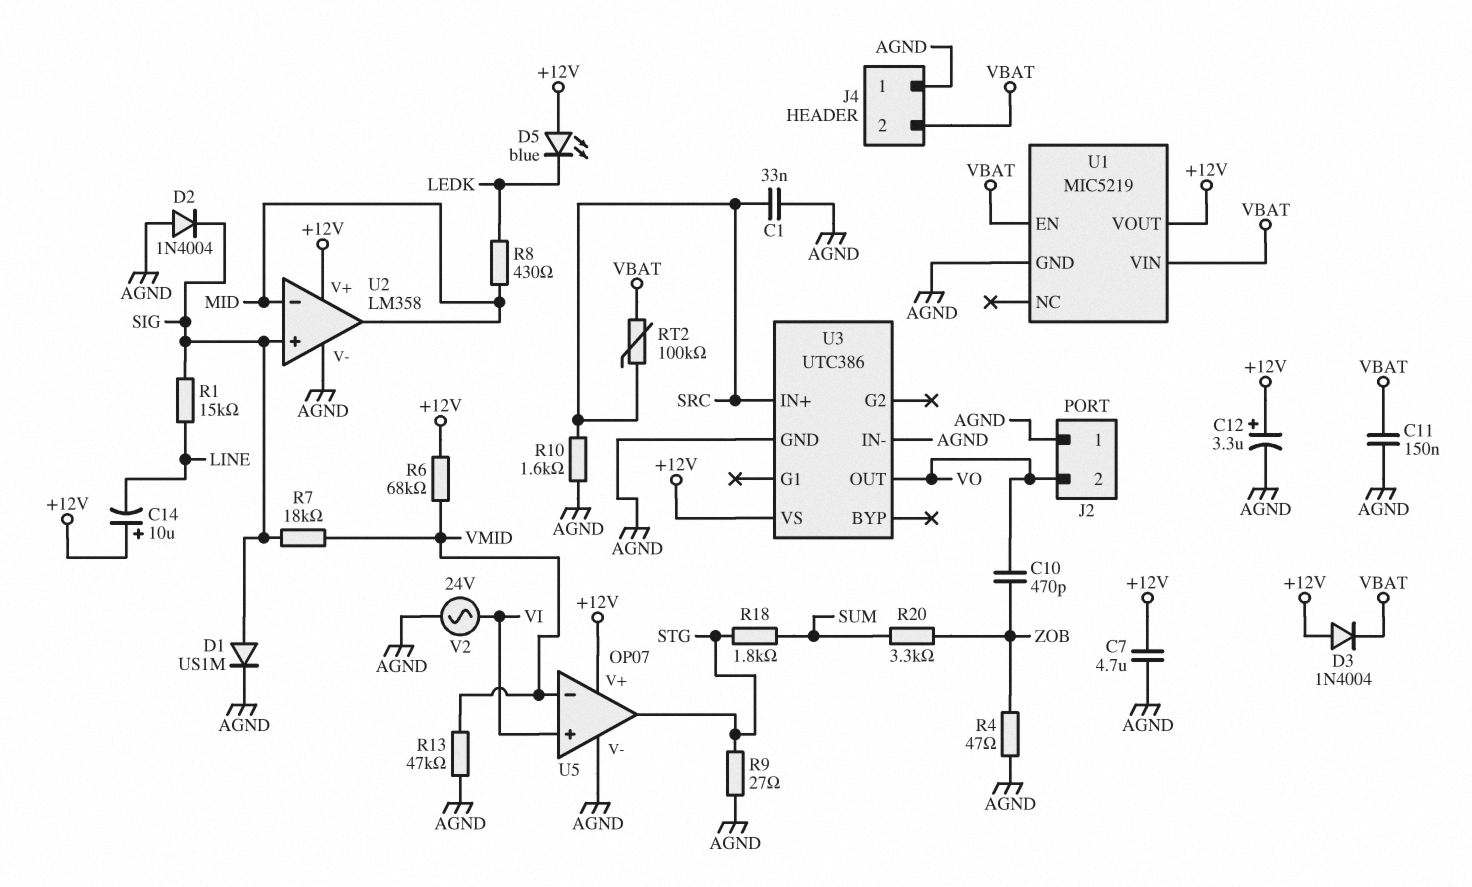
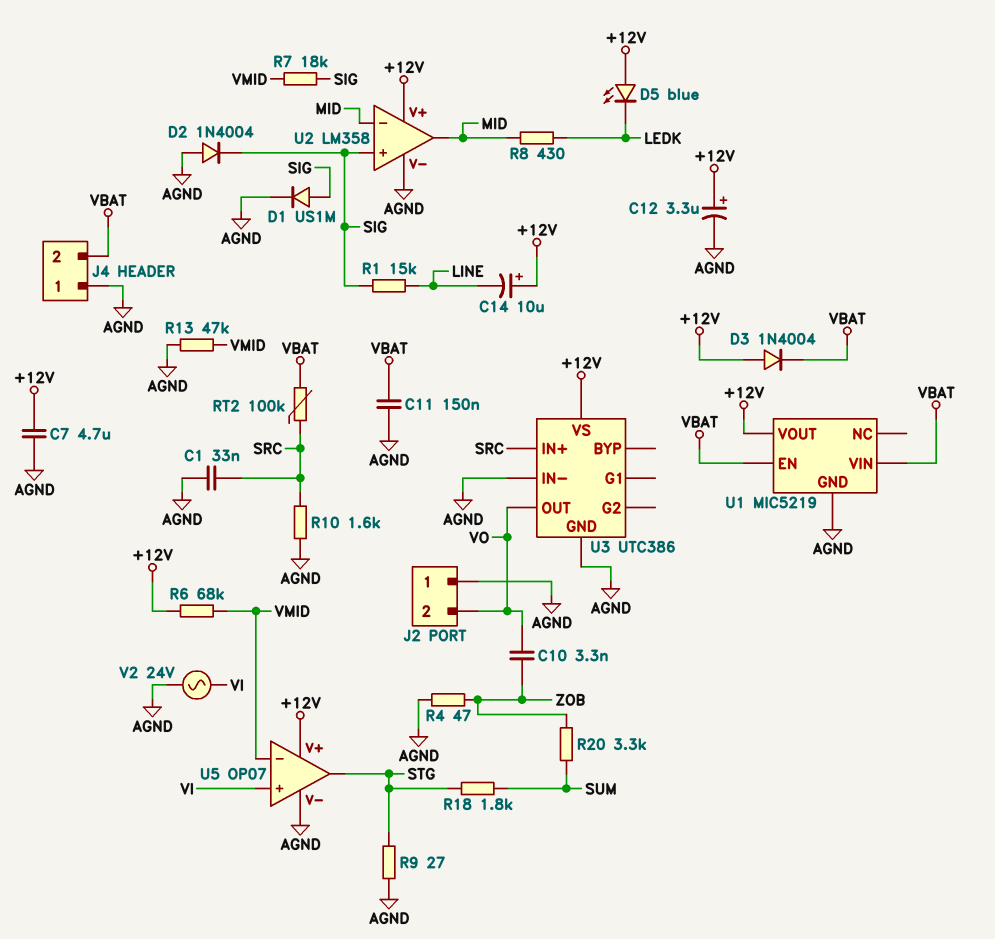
C10: 470pF (VO, ZOB) -> 3.3nF (VO, ZOB)

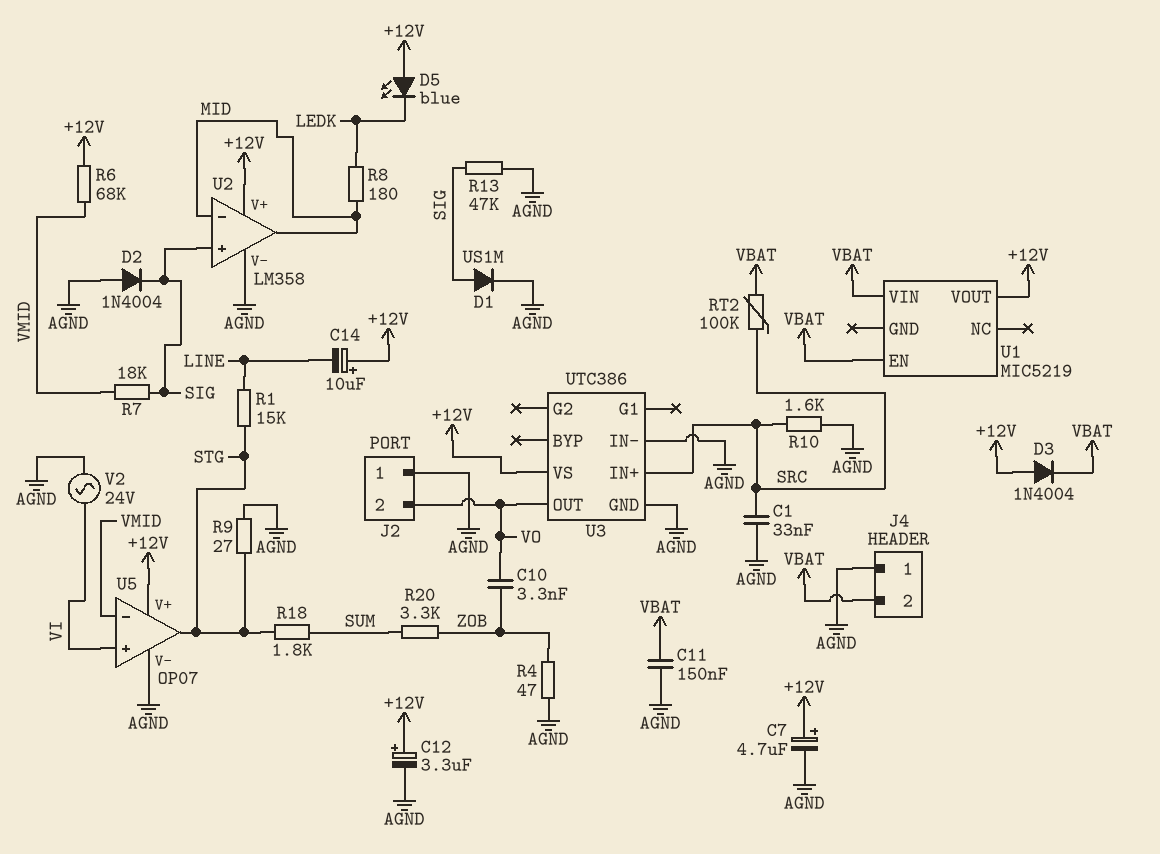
C7: 4.7uF (+12V, AGND) -> 4.7uF (plus +12V, minus AGND)
R1: 15k (LINE, SIG) -> 15k (LINE, STG)
R8: 430 (LEDK, MID) -> 180 (LEDK, MID)
R13: 47k (AGND, VMID) -> 47k (AGND, SIG)
U1 pin GND: AGND -> none

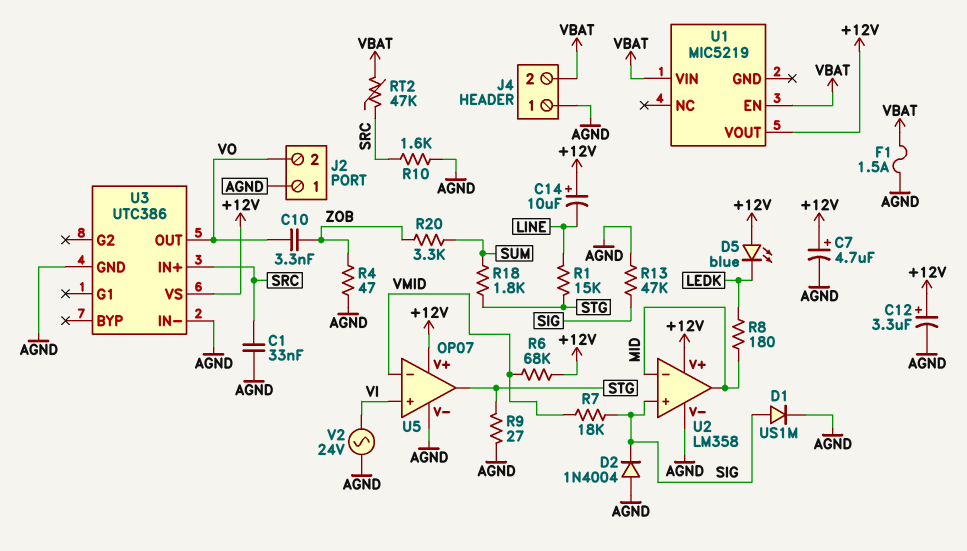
C11: 150nF (AGND, VBAT) -> none
D3: diode 1N4004 (A +12V, K VBAT) -> none
F1: none -> 1.5A (AGND, VBAT)
RT2: 100k (SRC, VBAT) -> 47k (SRC, VBAT)

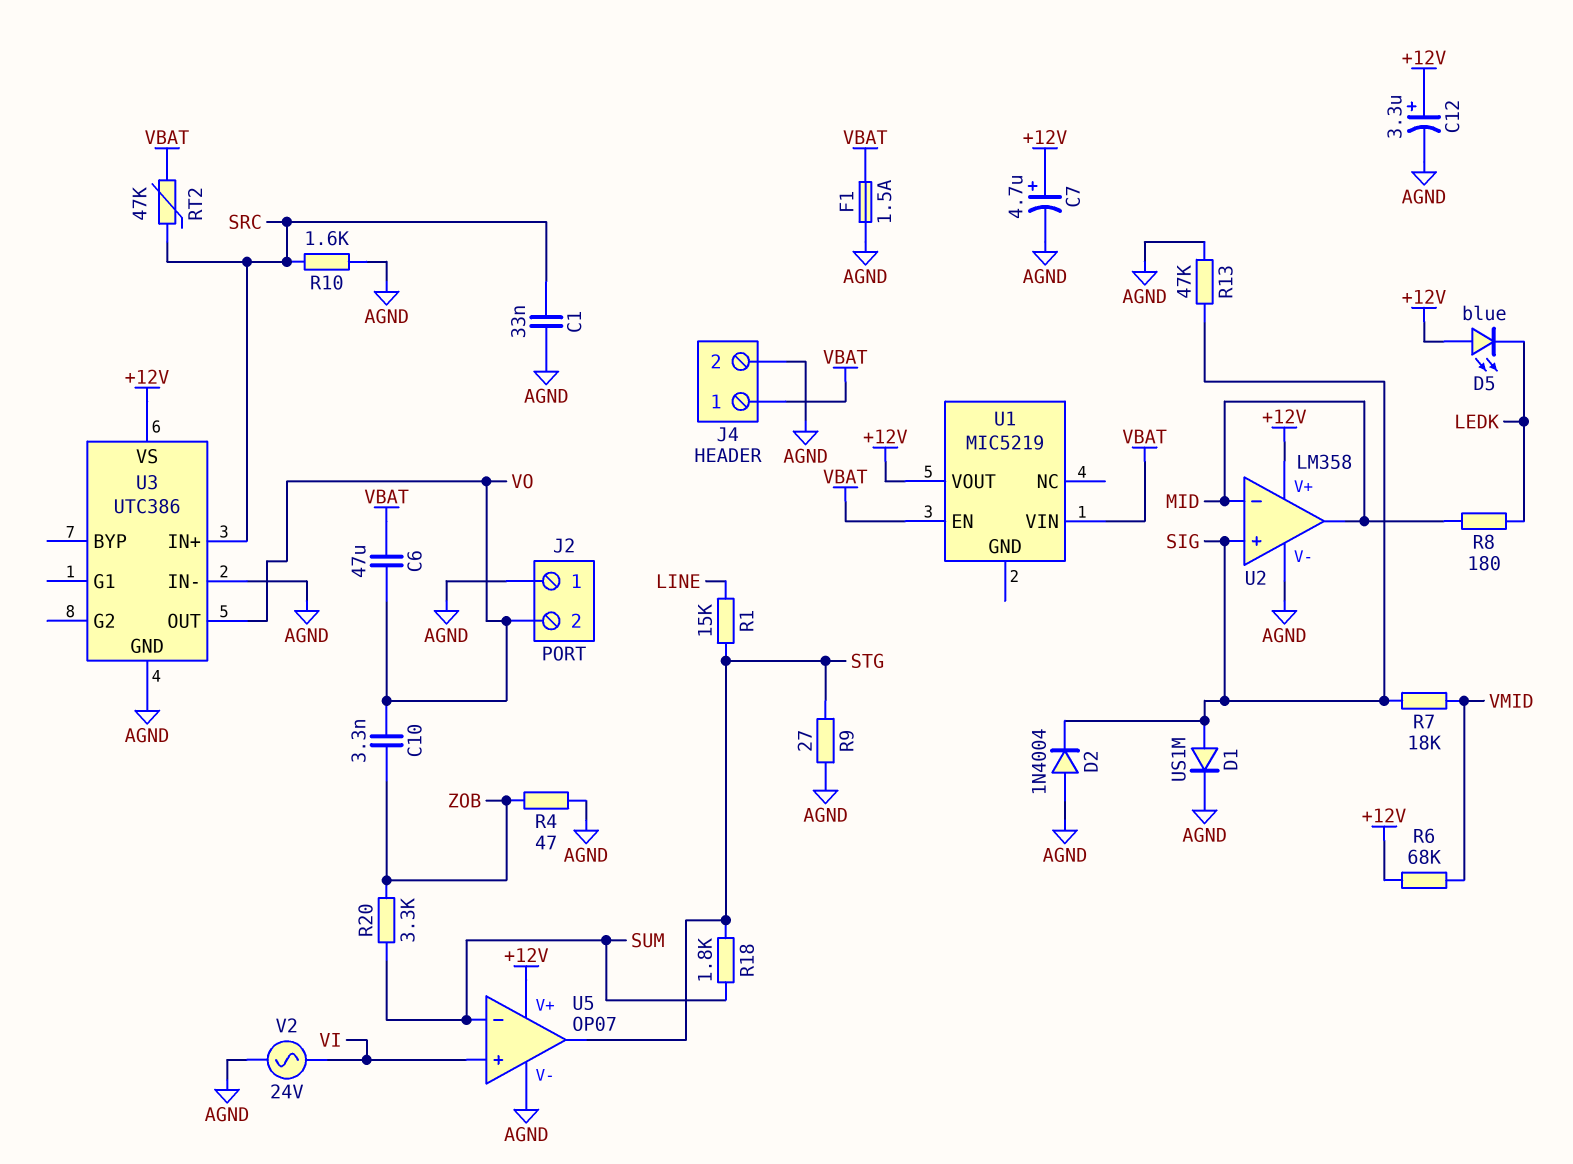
C6: none -> 47uF (VBAT, VO)
C14: 10uF (plus +12V, minus LINE) -> none
J4 pin 1: AGND -> VBAT
J4 pin 2: VBAT -> AGND
U5 pin in-: VMID -> SUM

